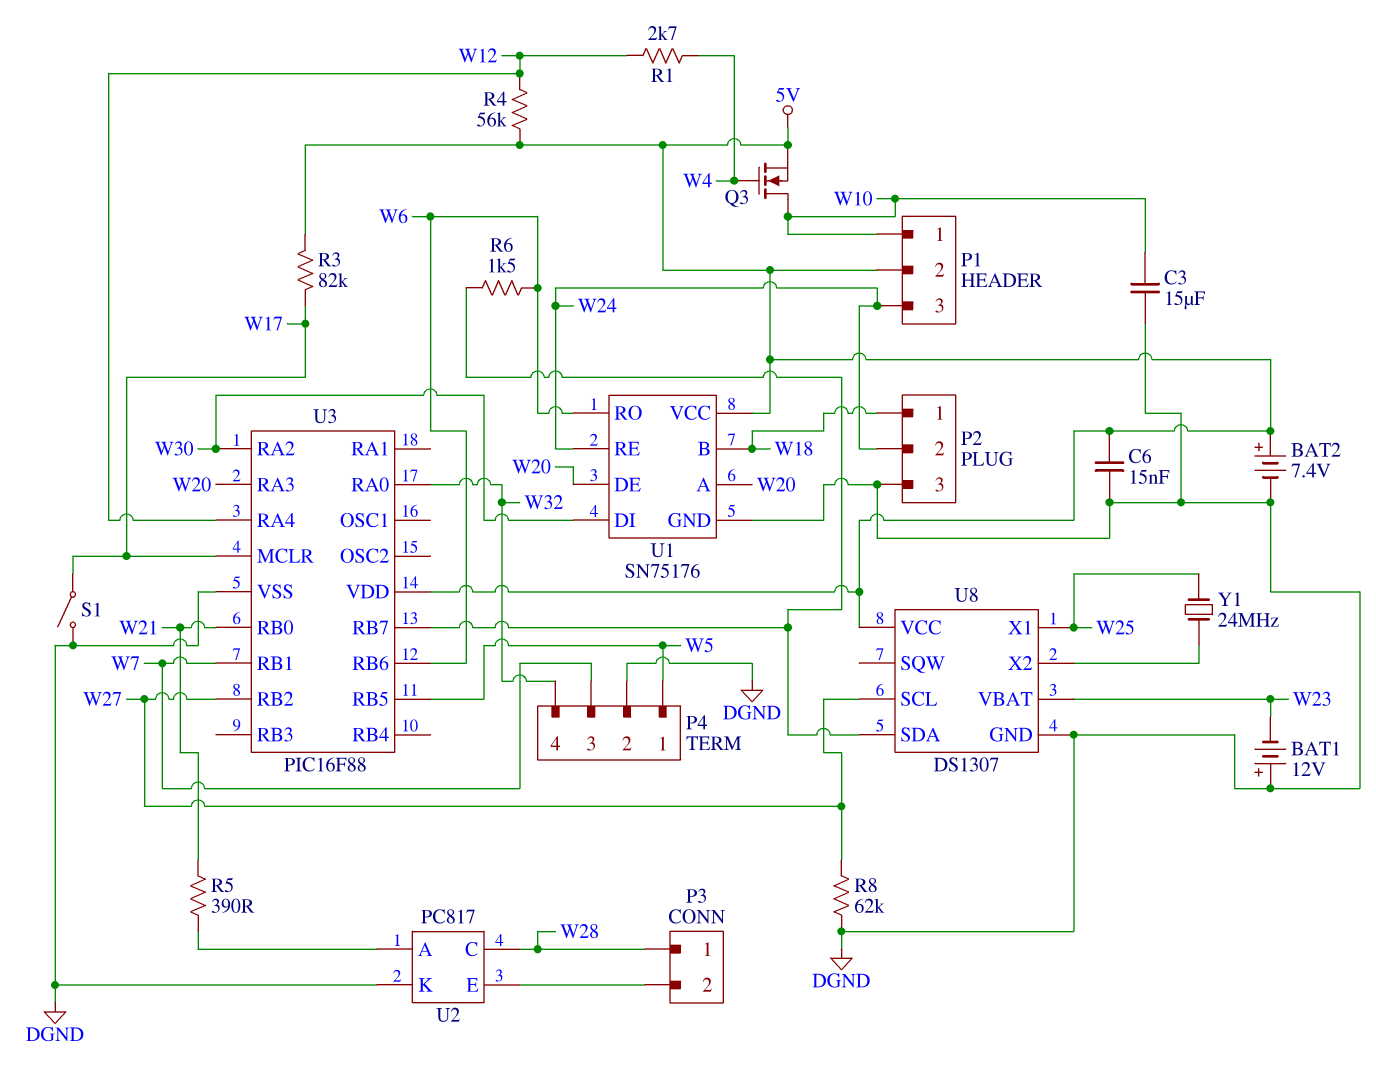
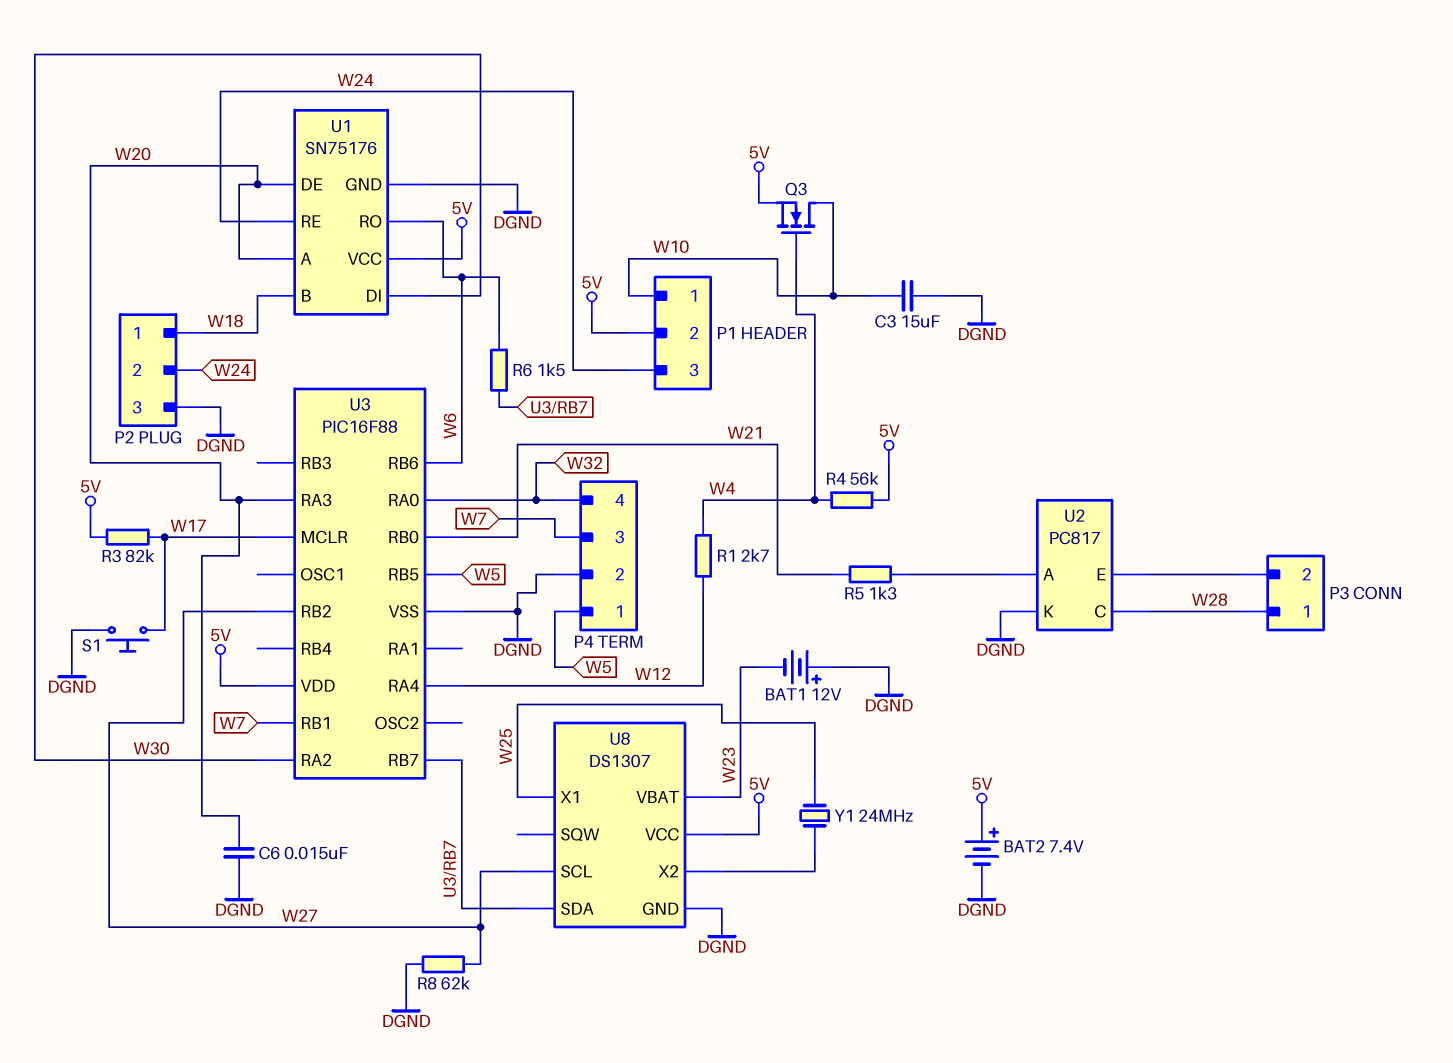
C6: 15nF (5V, DGND) -> 15nF (DGND, W20)
R4: 56k (5V, W12) -> 56k (5V, W4)
R5: 390 (U2/A, W21) -> 1.3k (U2/A, W21)
S1: switch (DGND, W17) -> button (DGND, W17)

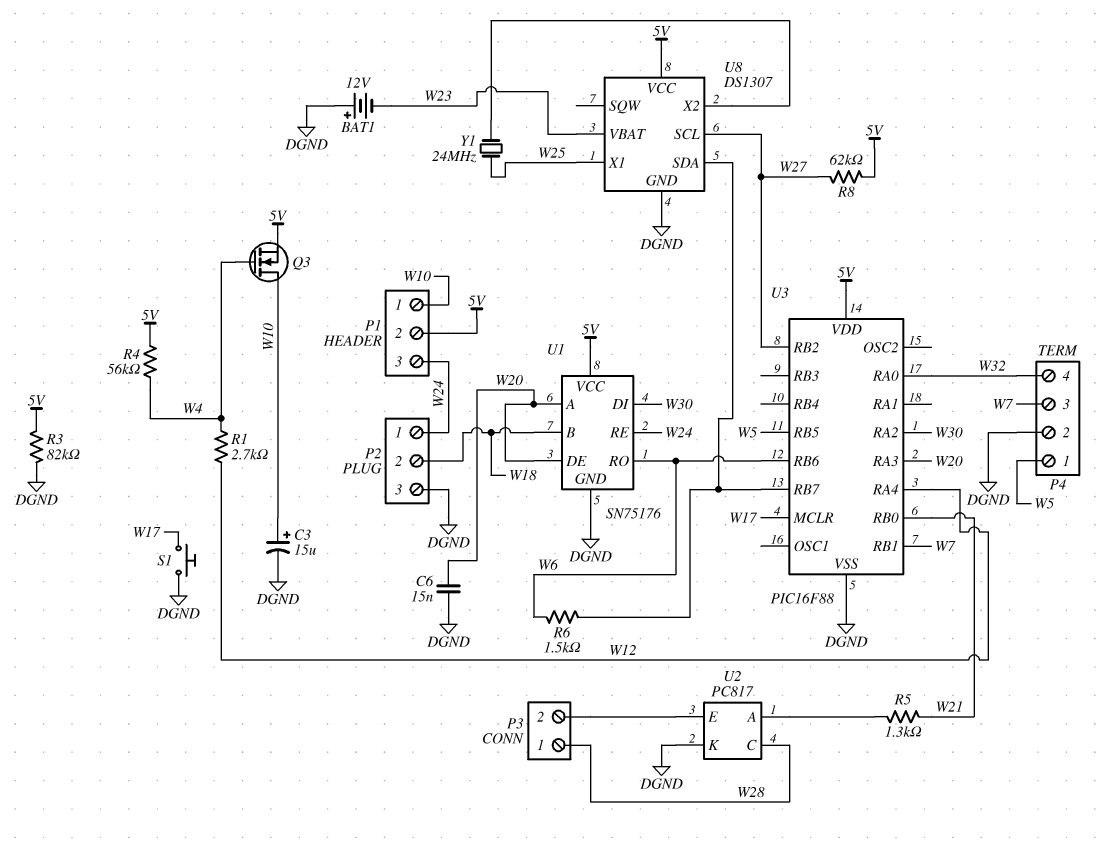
BAT2: 7.4V (plus 5V, minus DGND) -> none
C3: 15uF (DGND, W10) -> 15uF (plus W10, minus DGND)
P2 pin 1: W18 -> W24
P2 pin 2: W24 -> W18
R3: 82k (5V, W17) -> 82k (5V, DGND)
R8: 62k (DGND, W27) -> 62k (5V, W27)

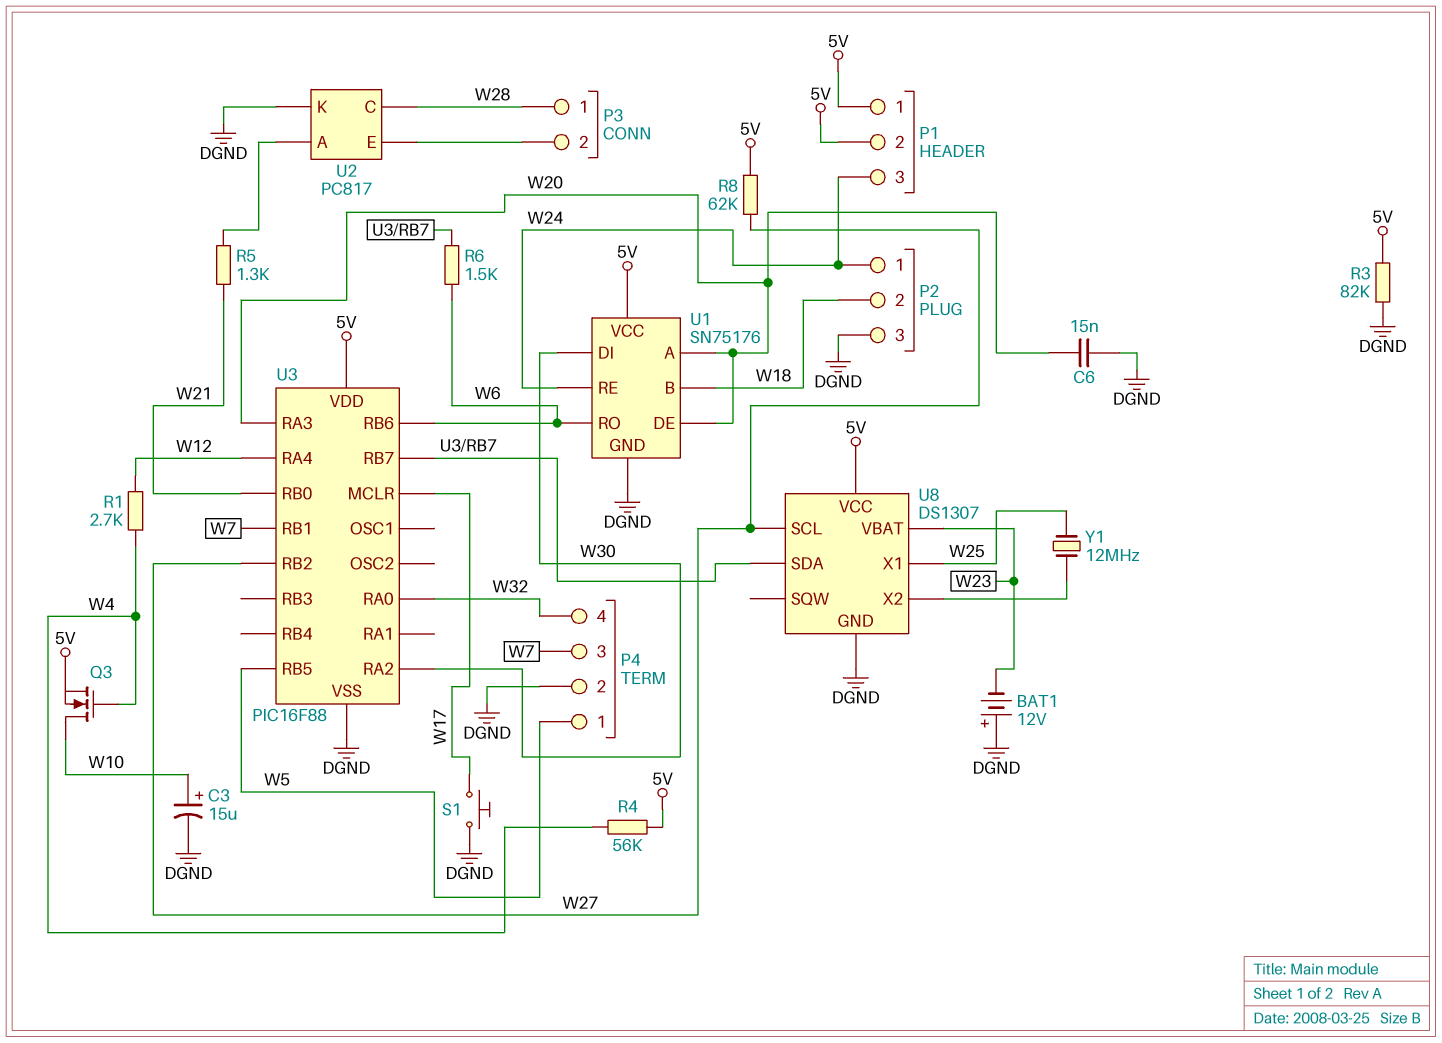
P1 pin 1: W10 -> 5V
Y1: 24MHz (U8/X2, W25) -> 12MHz (U8/X2, W25)

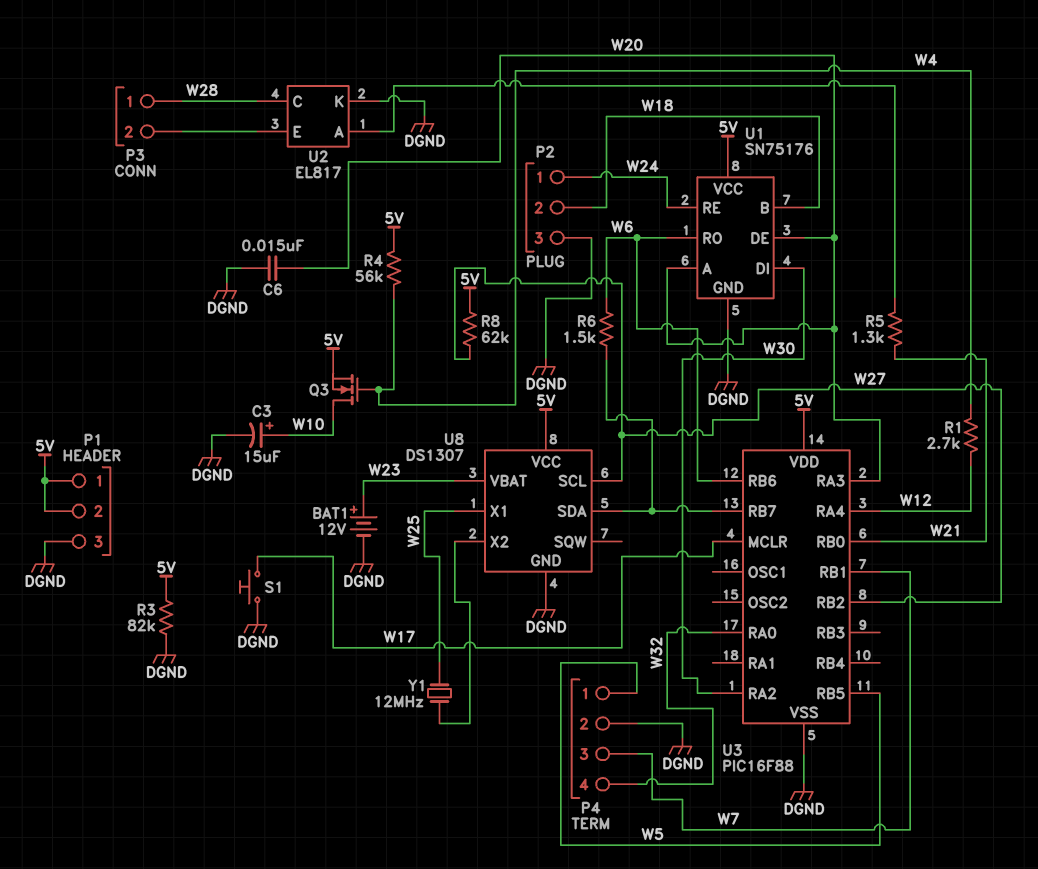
BAT1: 12V (plus DGND, minus W23) -> 12V (plus W23, minus DGND)
P1 pin 3: W24 -> DGND
U2: PC817 -> EL817

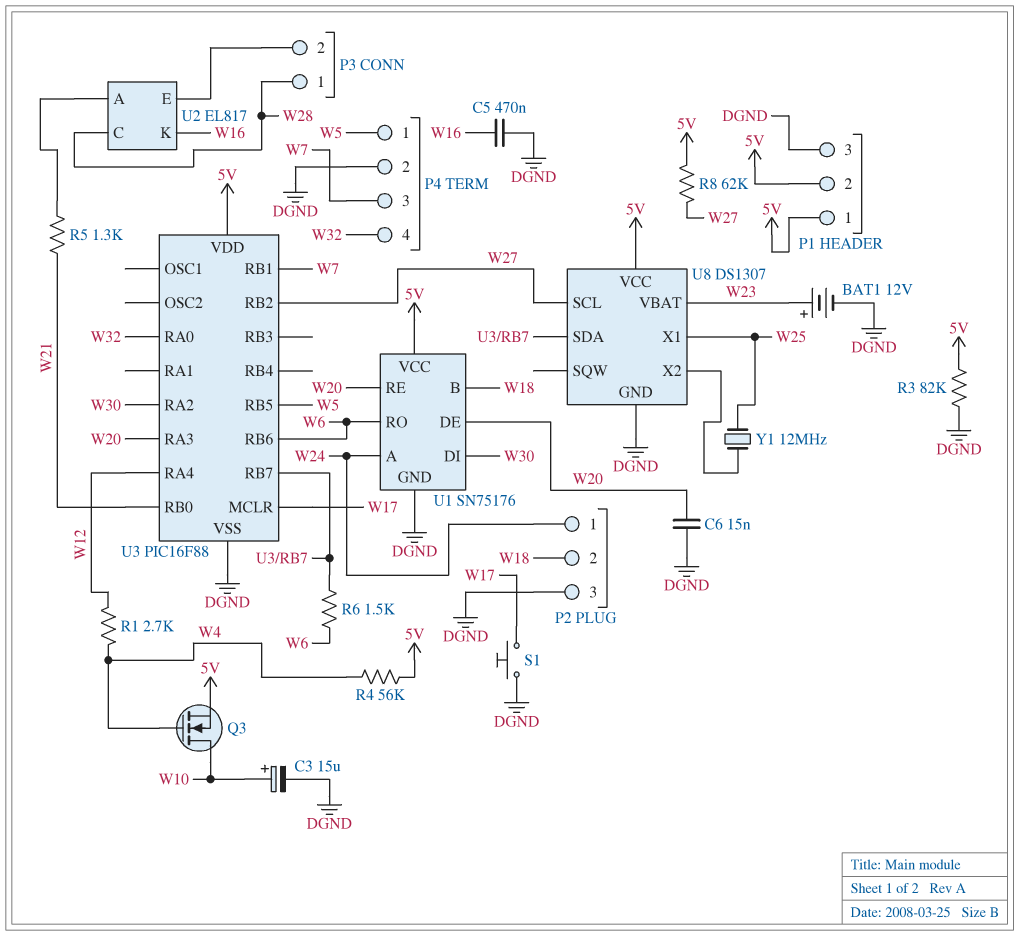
C5: none -> 470nF (DGND, W16)
U1 pin A: W20 -> W24
U1 pin RE: W24 -> W20
U2 pin K: DGND -> W16

